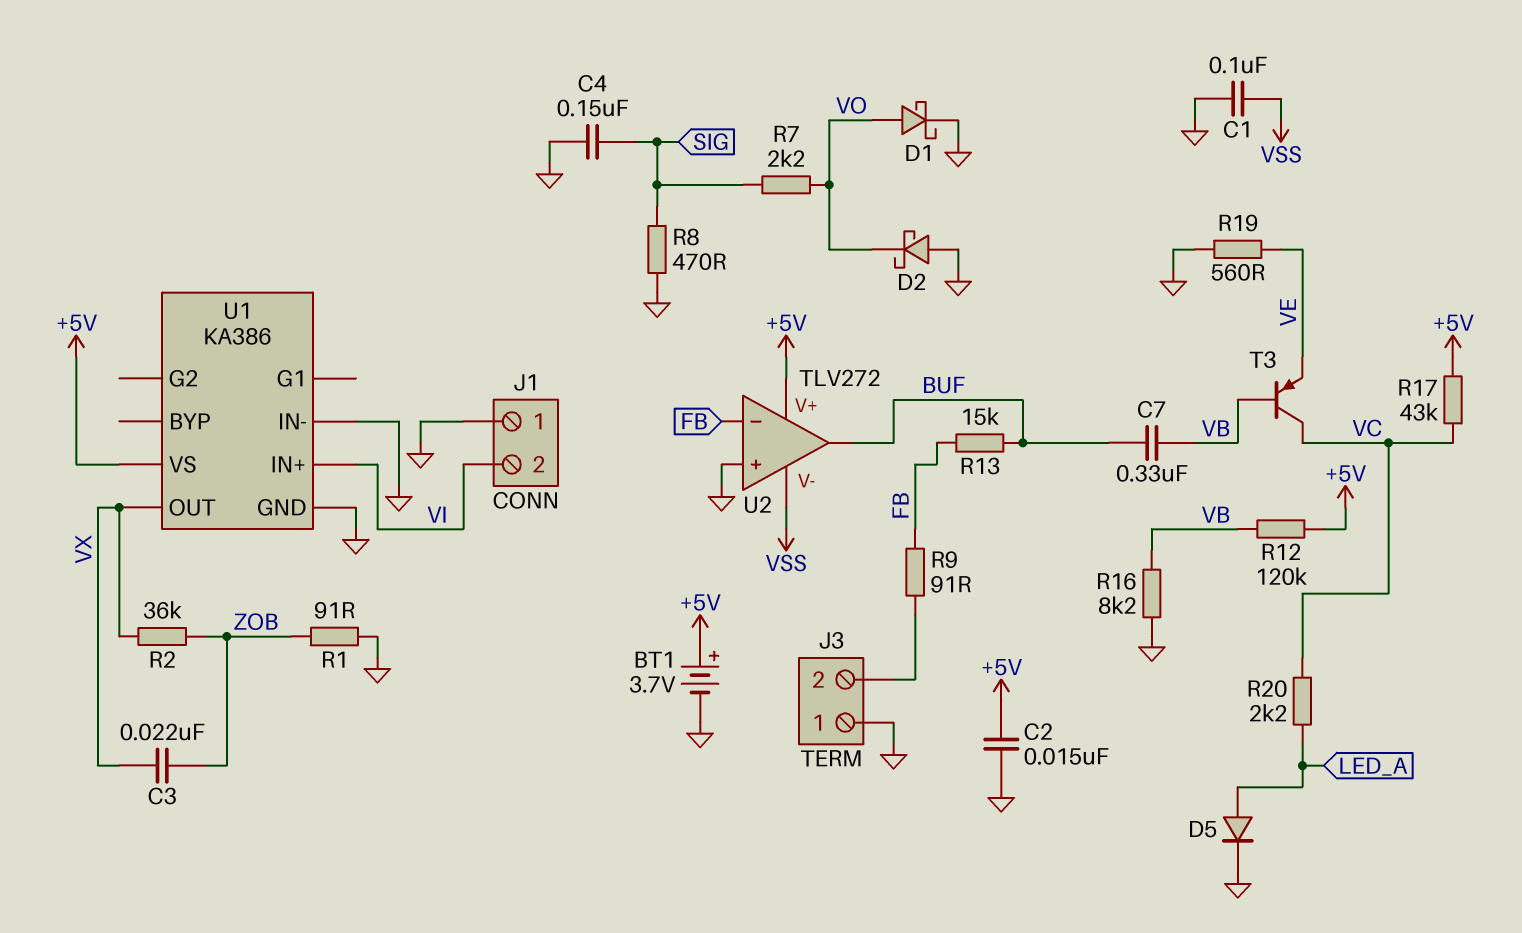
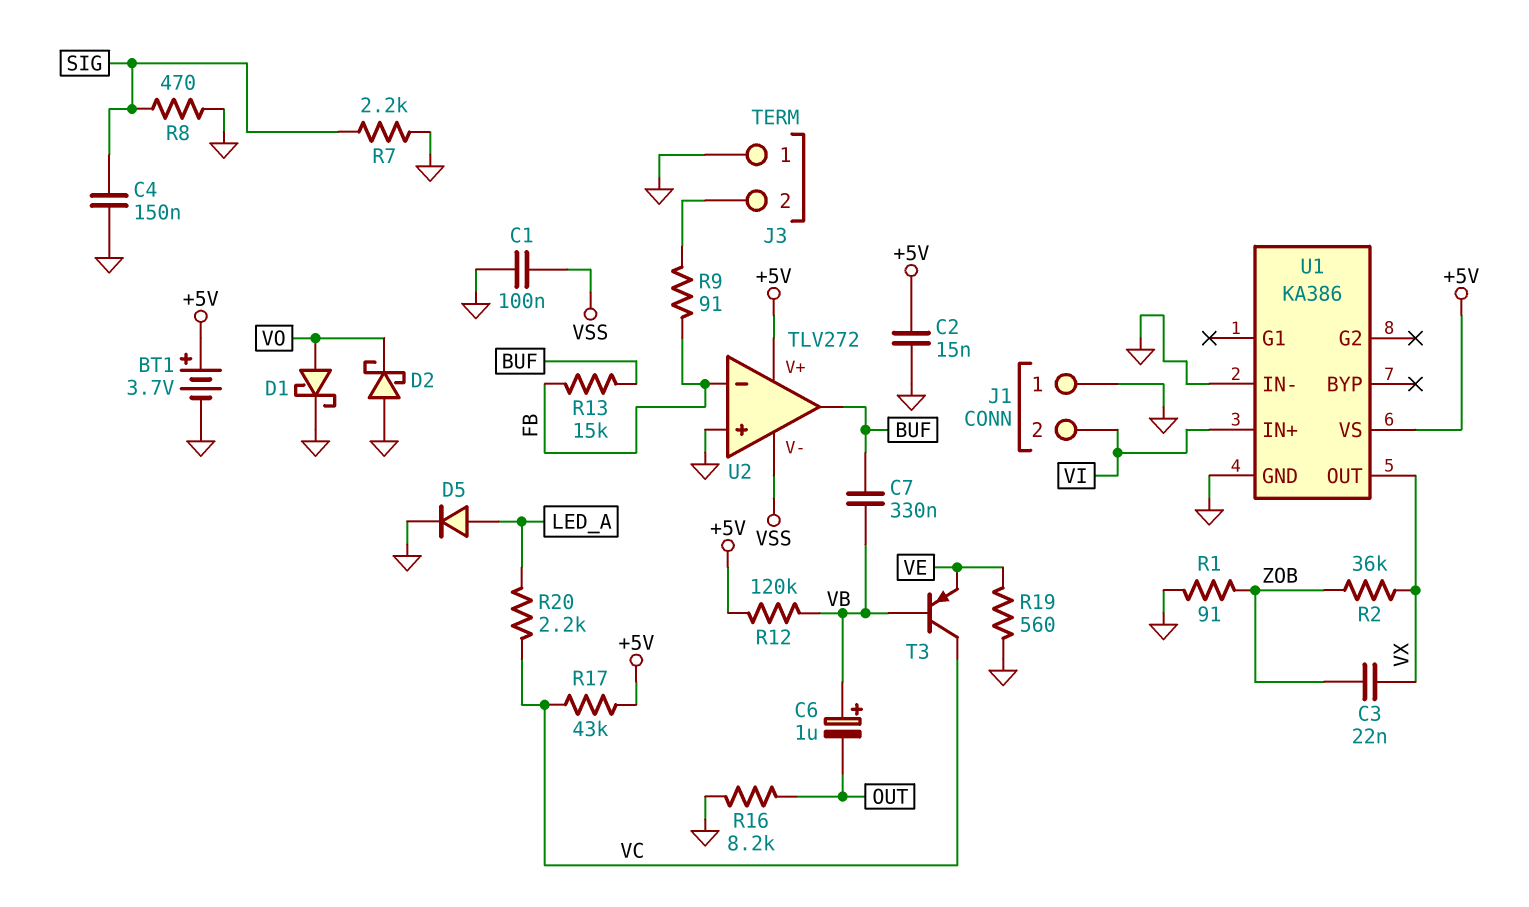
C6: none -> 1uF (plus VB, minus OUT)
R7: 2.2k (SIG, VO) -> 2.2k (GND, SIG)
R16: 8.2k (GND, VB) -> 8.2k (GND, OUT)

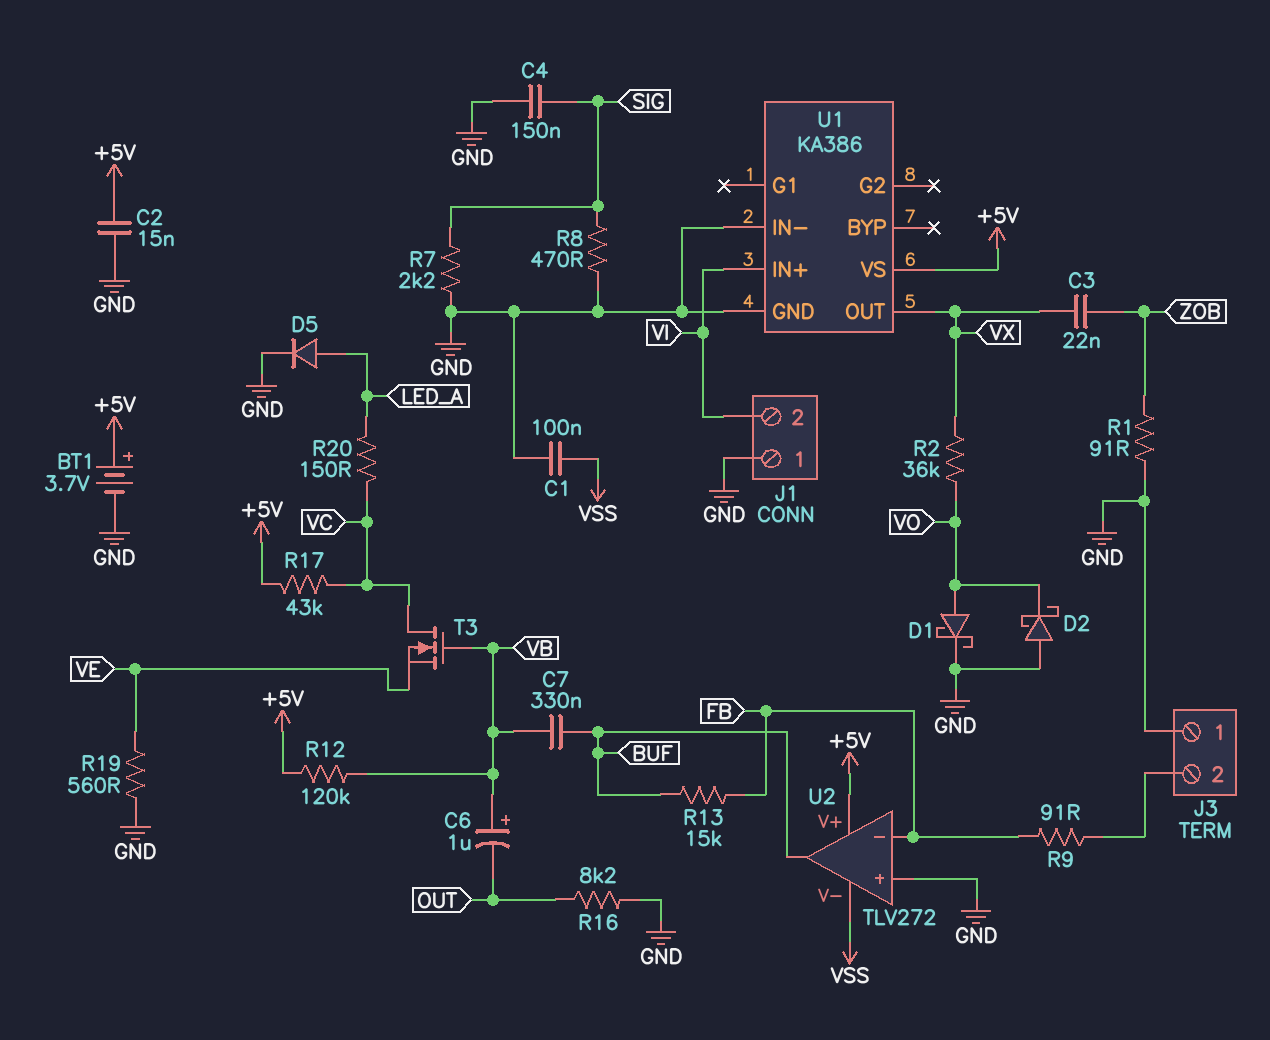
R2: 36k (VX, ZOB) -> 36k (VO, VX)
R20: 2.2k (LED_A, VC) -> 150 (LED_A, VC)
T3: PNP (B VB, C VC, E VE) -> NMOS (G VB, D VC, S VE)

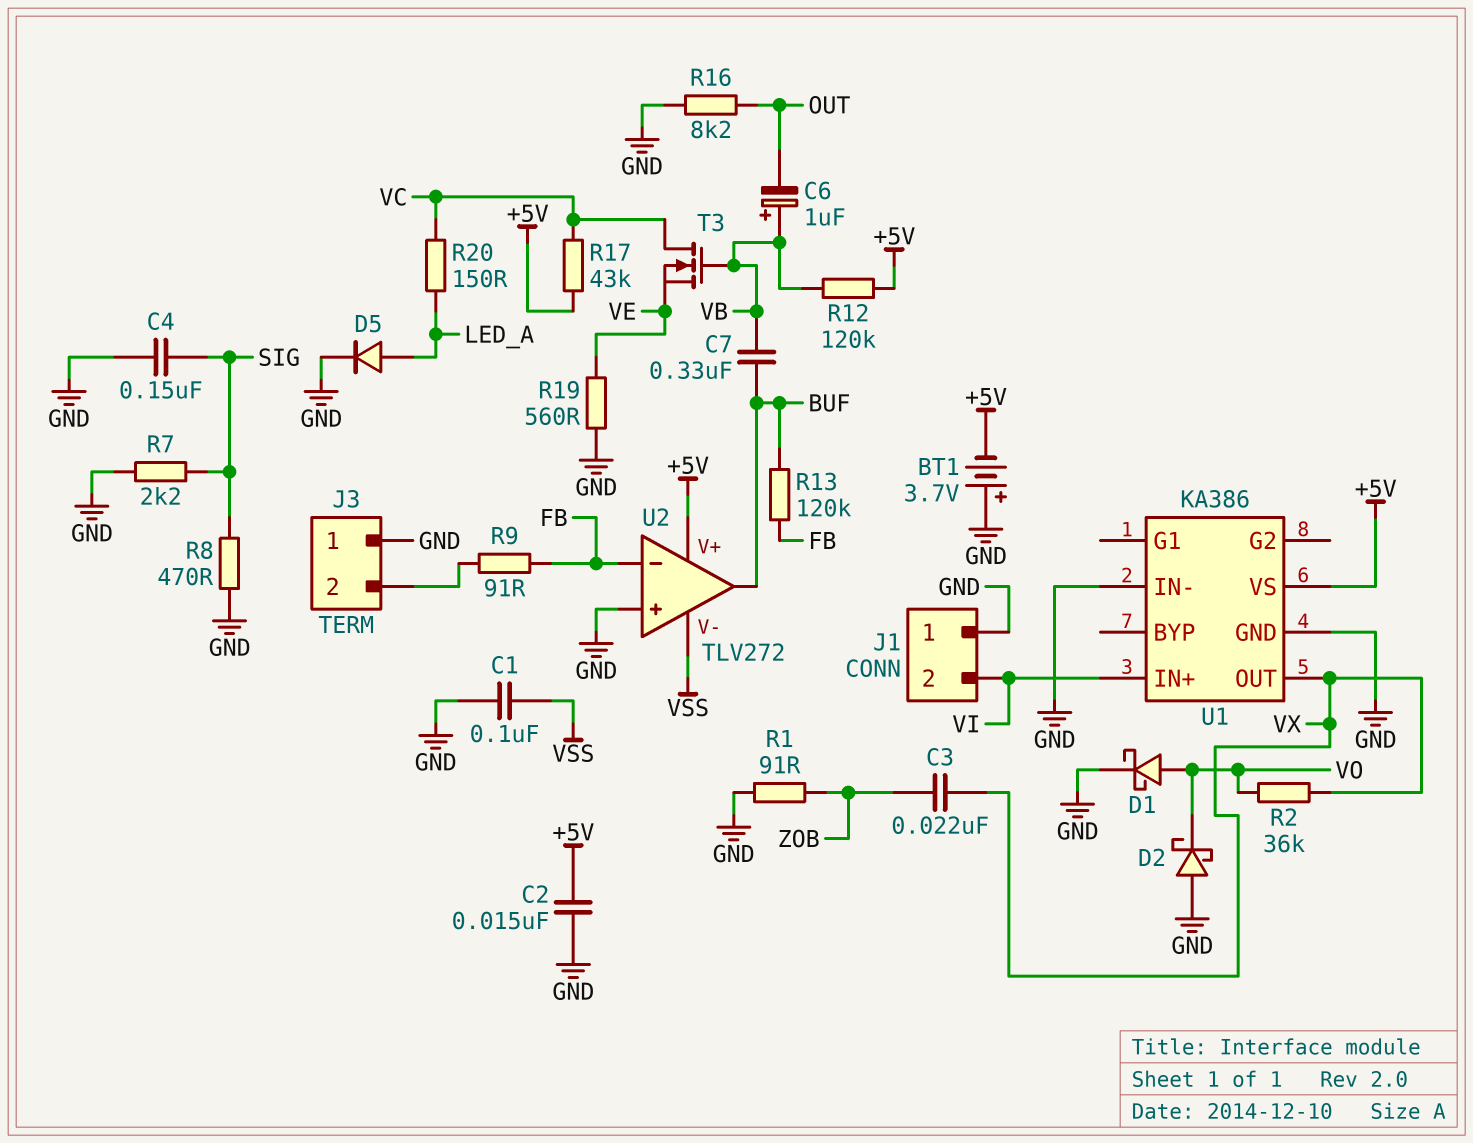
BT1: 3.7V (plus +5V, minus GND) -> 3.7V (plus GND, minus +5V)
R13: 15k (BUF, FB) -> 120k (BUF, FB)

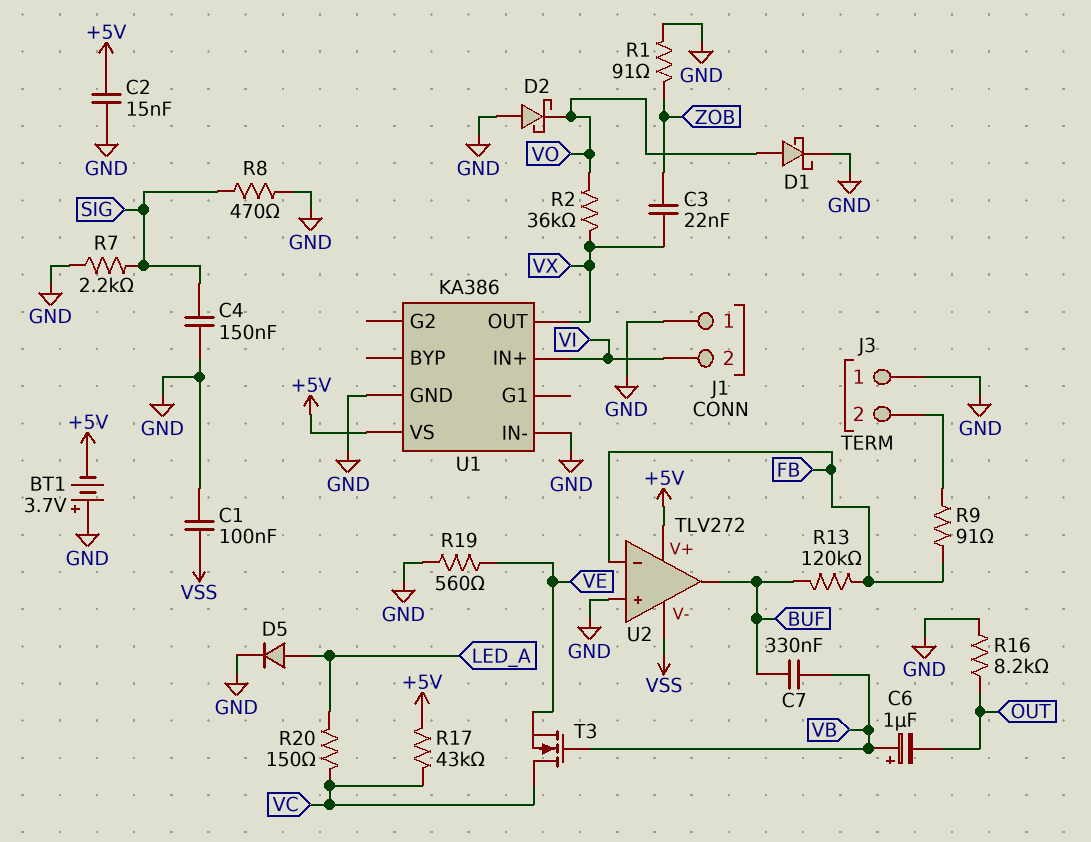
R12: 120k (+5V, VB) -> none

